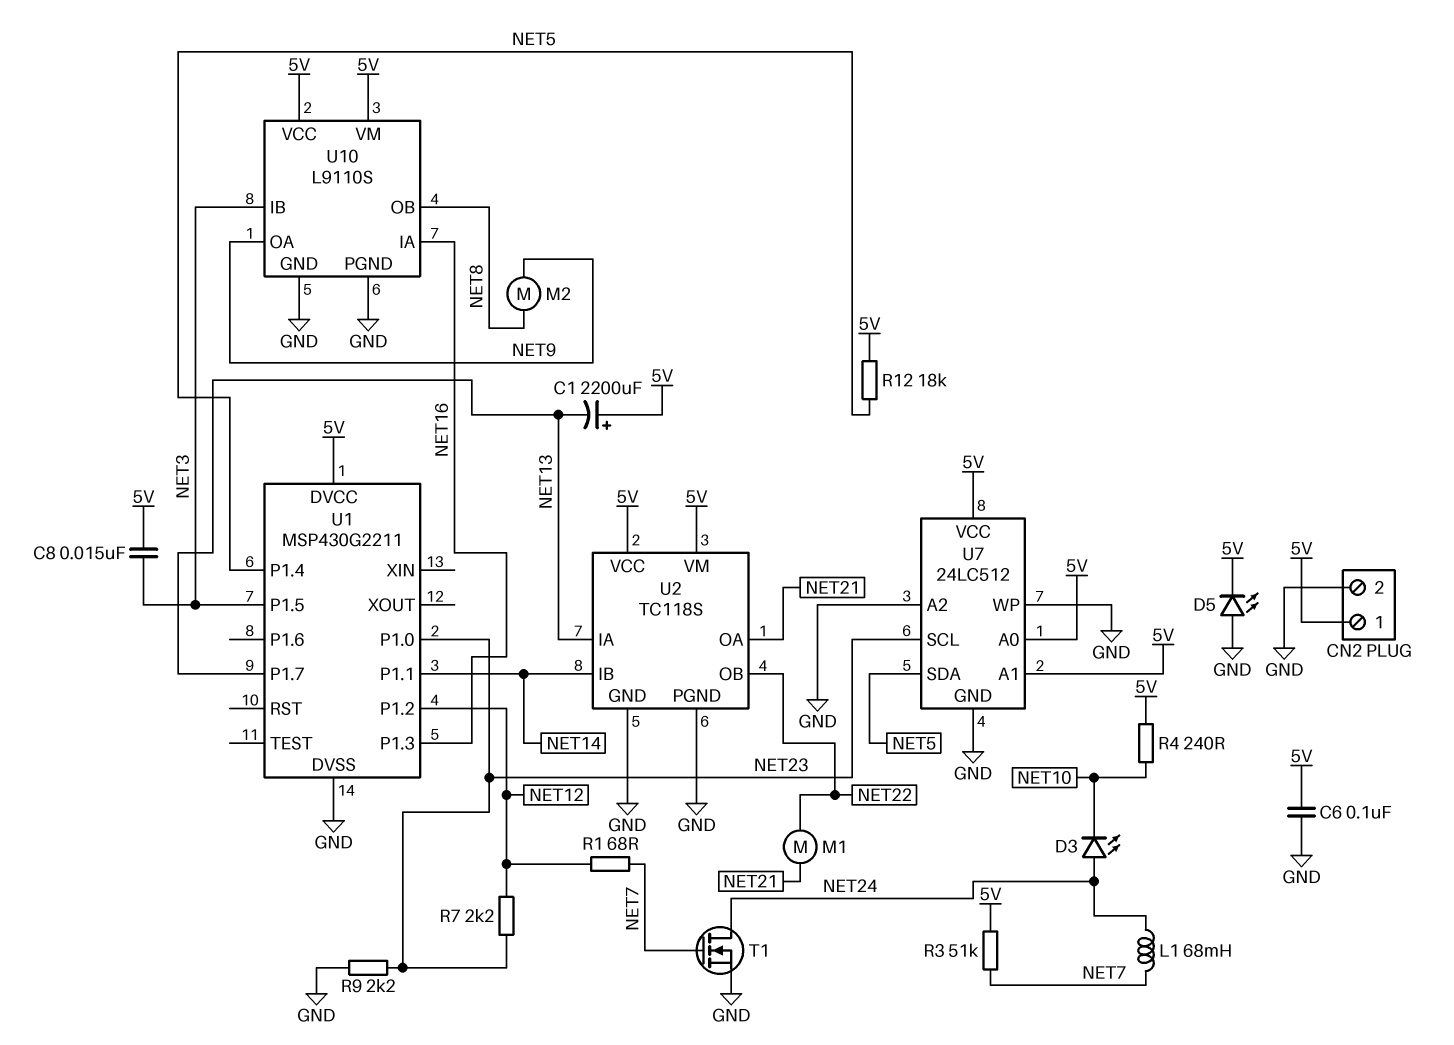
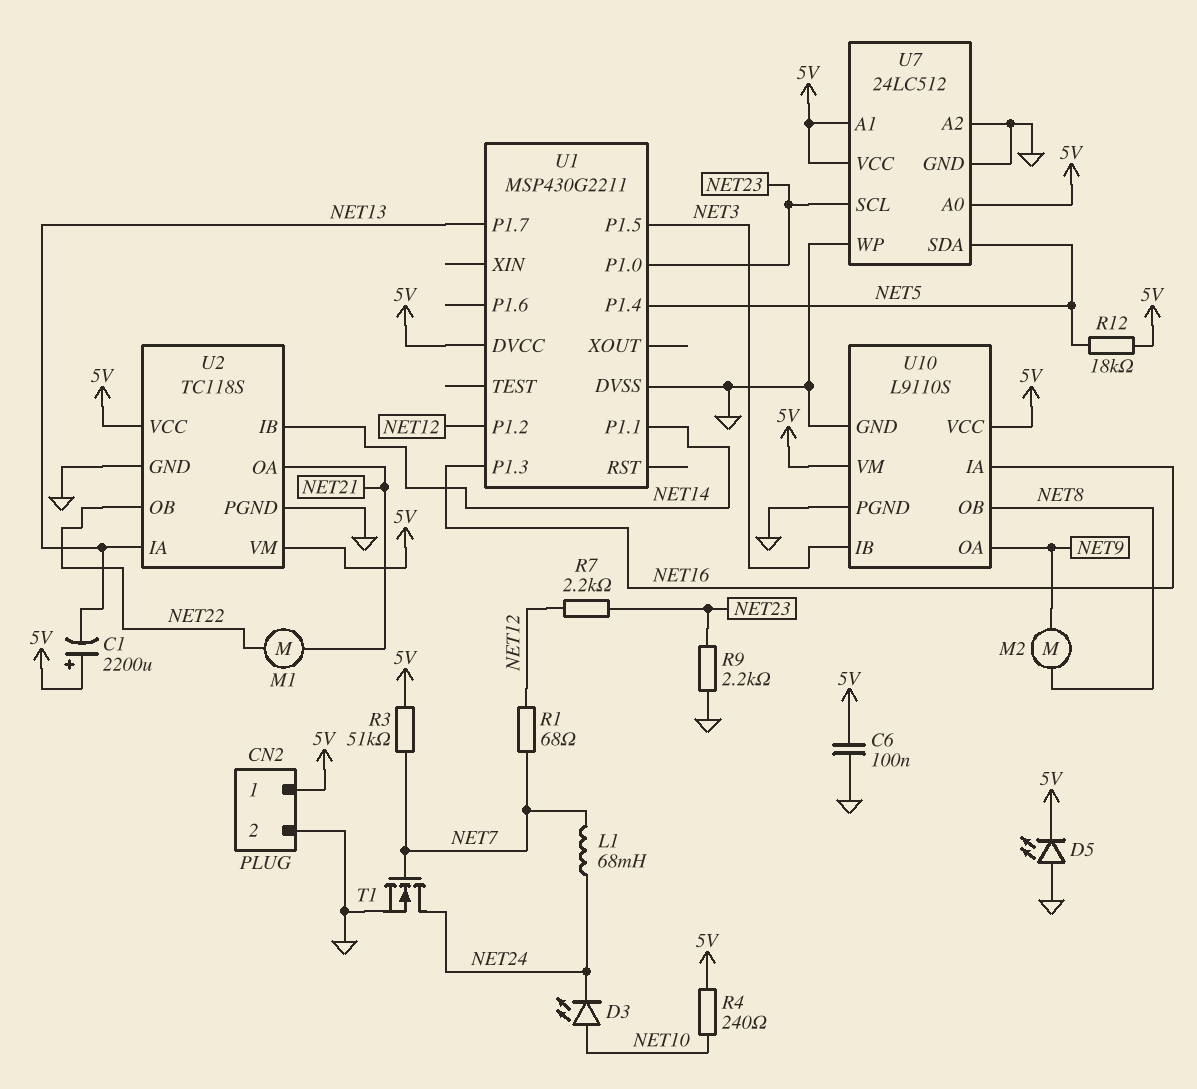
C8: 15nF (5V, NET3) -> none
D3: LED (A NET24, K NET10) -> LED (A NET10, K NET24)

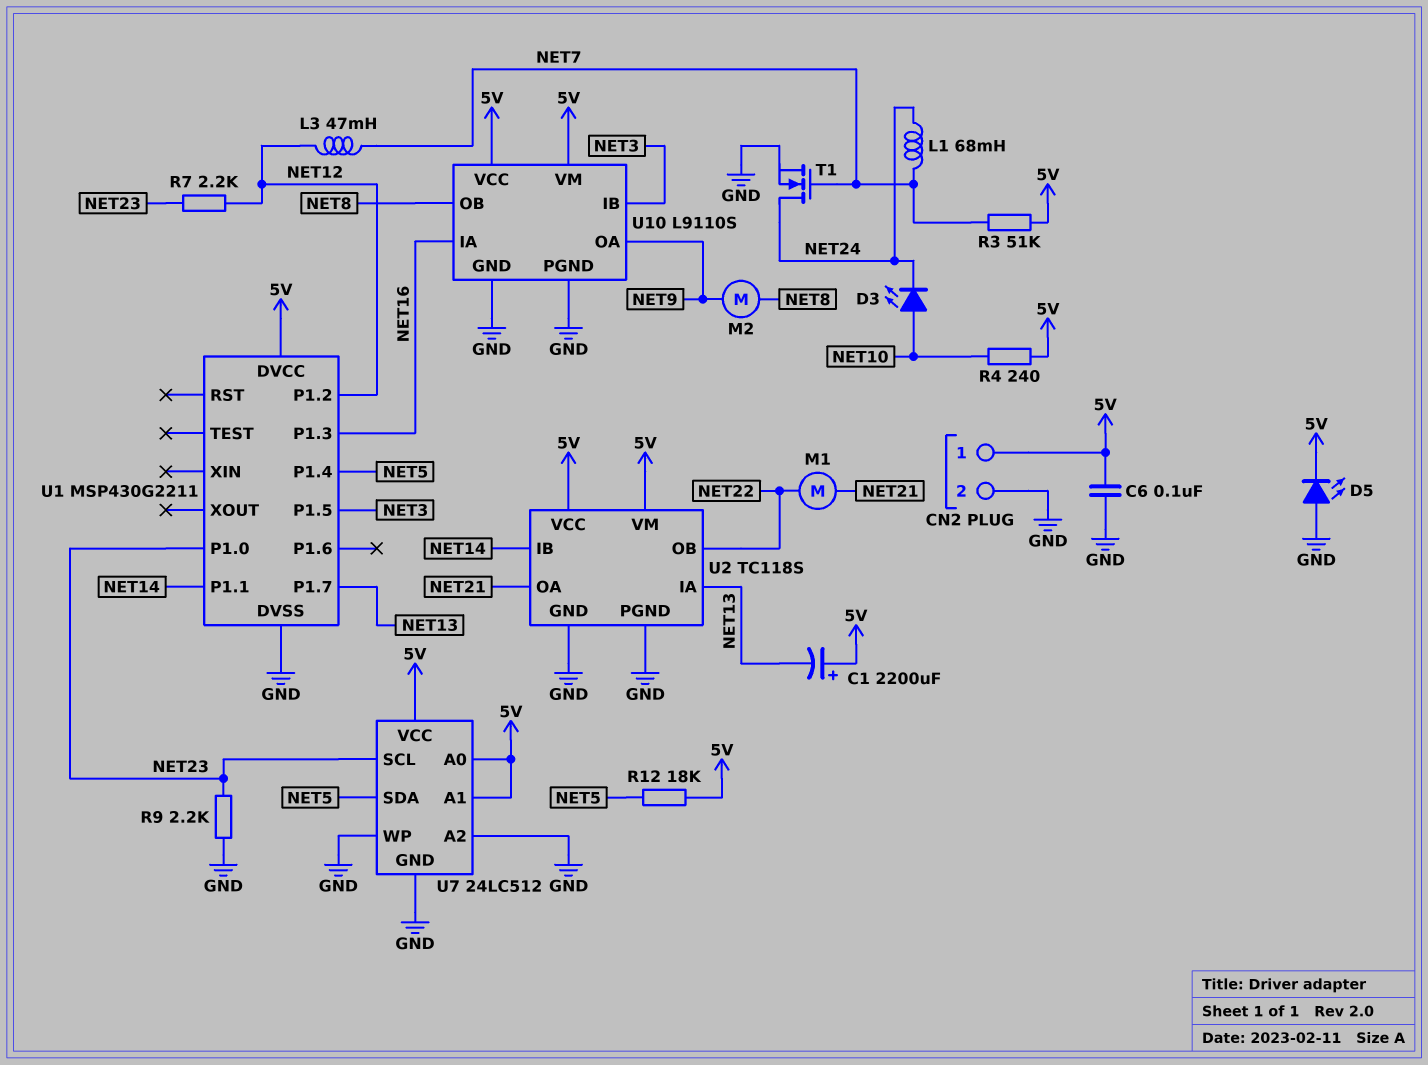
L3: none -> 47mH (NET7, NET12)
R1: 68 (NET7, NET12) -> none

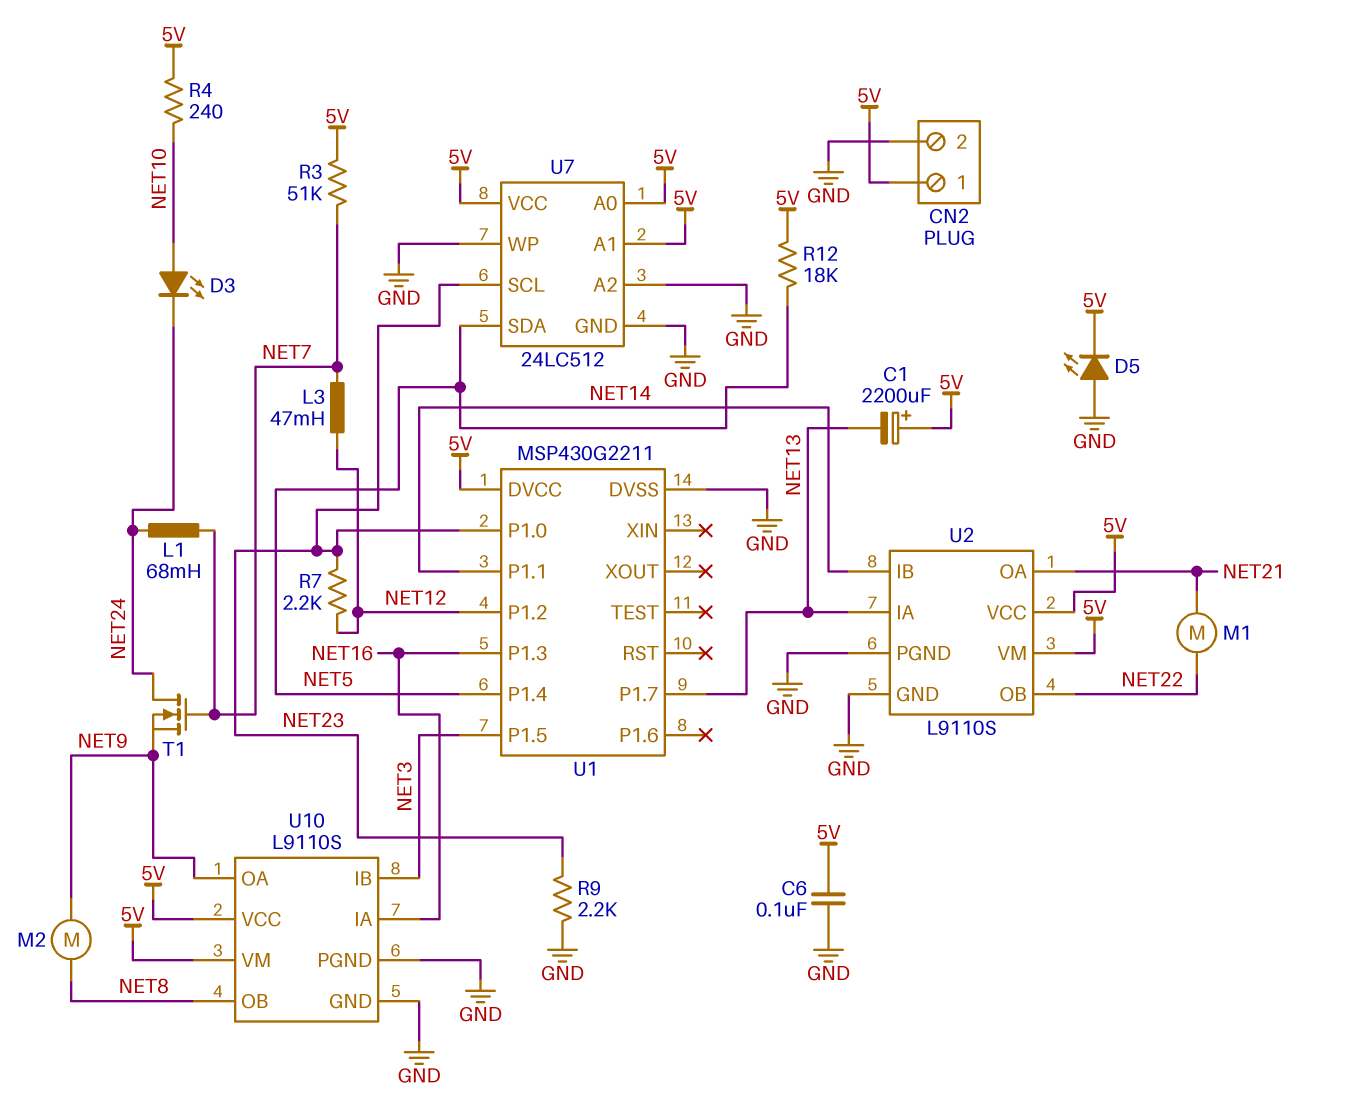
T1: NMOS (G NET7, D NET24, S GND) -> NMOS (G NET7, D NET24, S NET9)
U2: TC118S -> L9110S

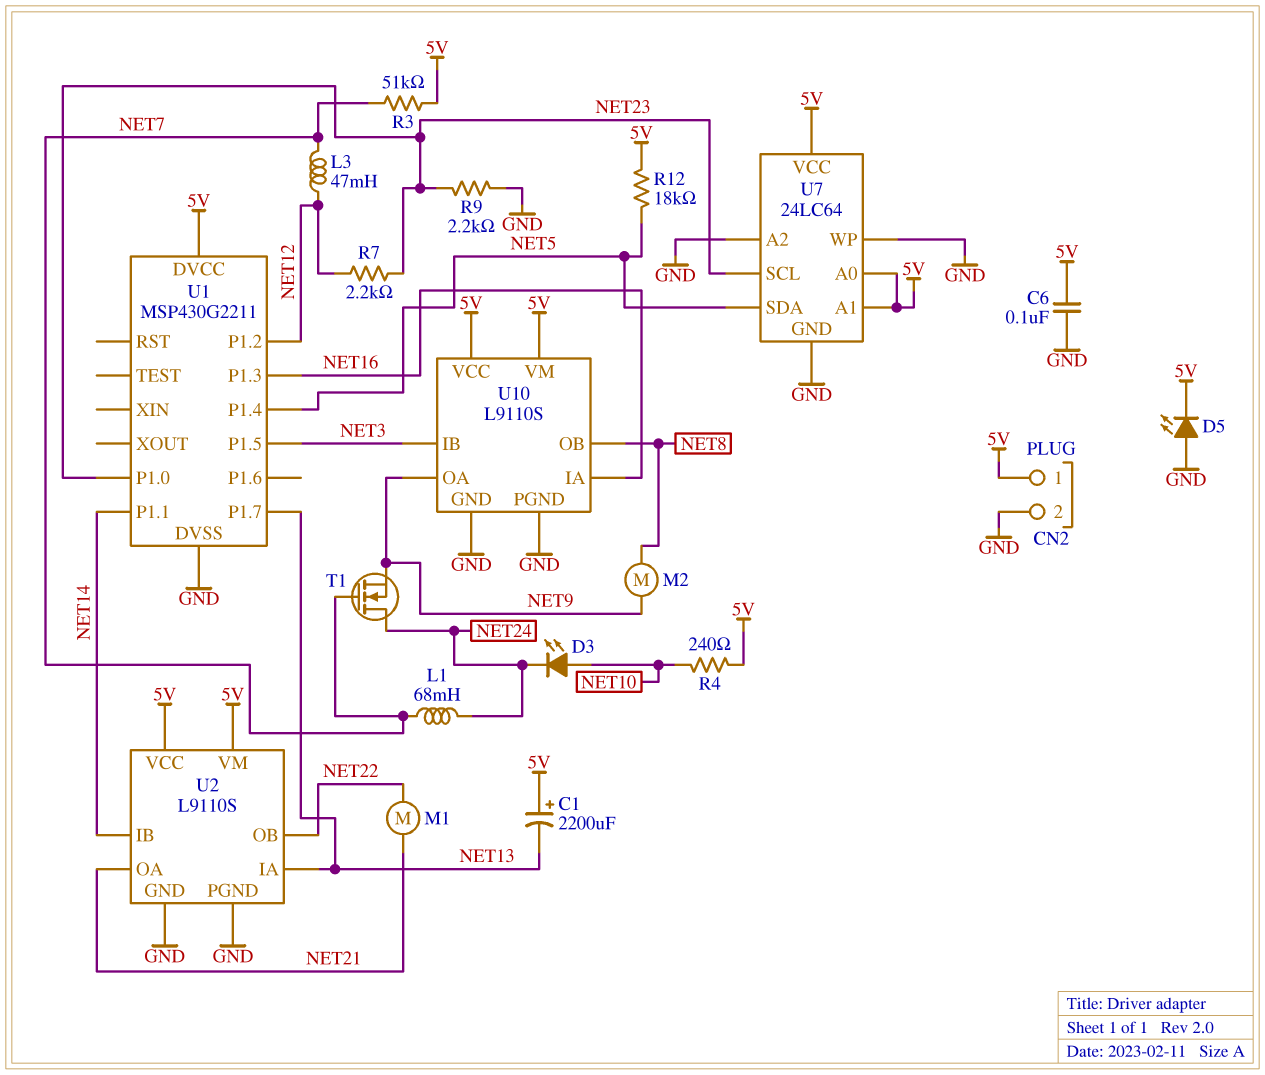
U7: 24LC512 -> 24LC64

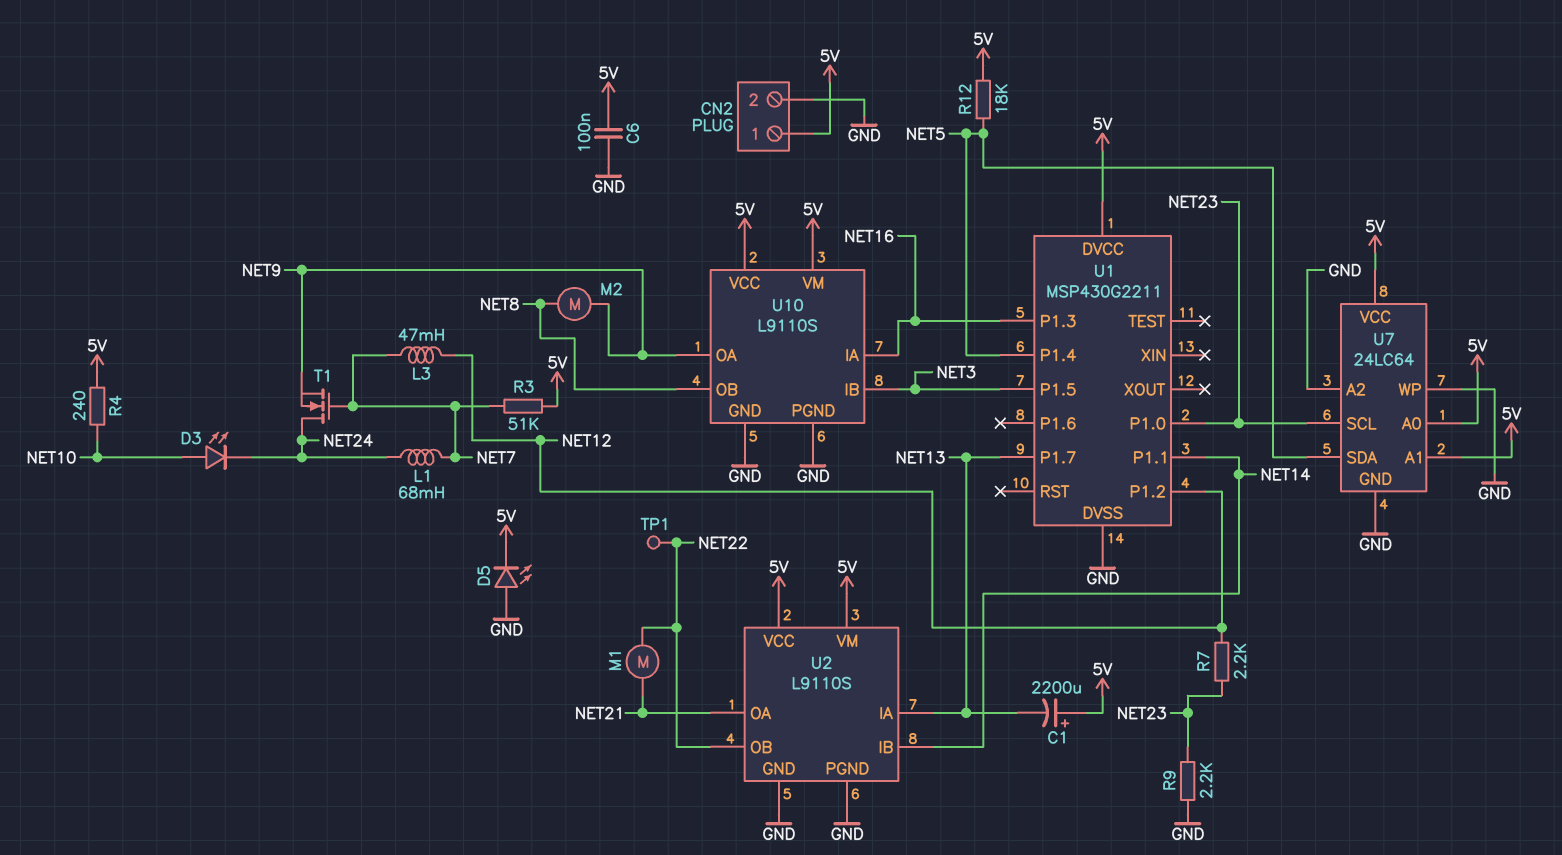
TP1: none -> test point (NET22)

